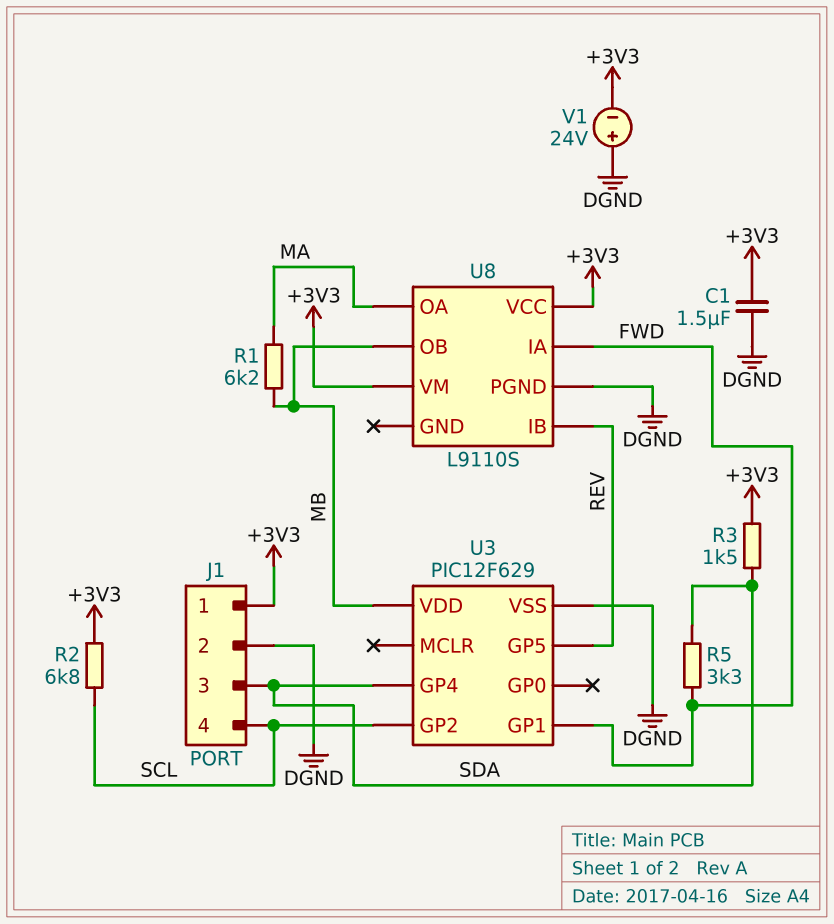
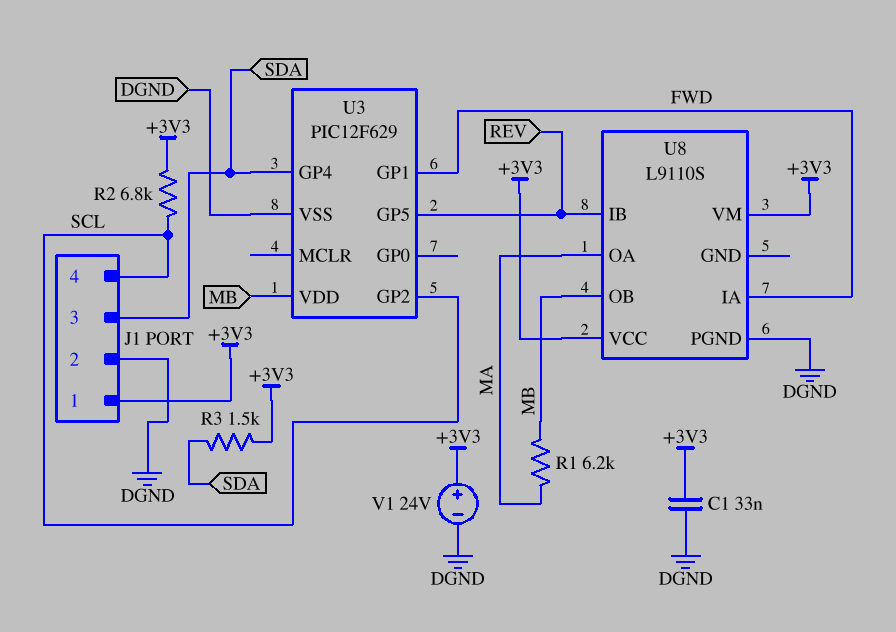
C1: 1.5uF (+3V3, DGND) -> 33nF (+3V3, DGND)
R5: 3.3k (FWD, SDA) -> none
V1: 24V (plus DGND, minus +3V3) -> 24V (plus +3V3, minus DGND)

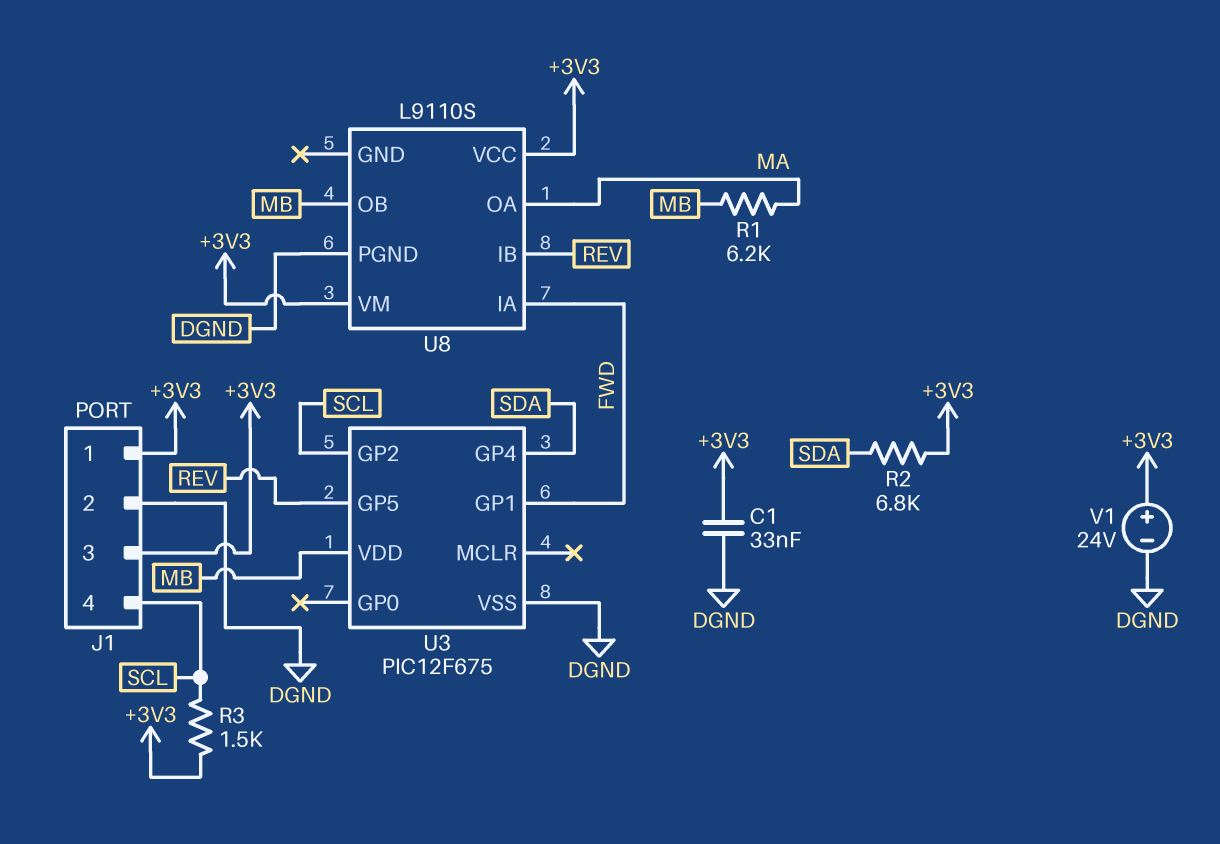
J1 pin 3: SDA -> +3V3
R2: 6.8k (+3V3, SCL) -> 6.8k (+3V3, SDA)
R3: 1.5k (+3V3, SDA) -> 1.5k (+3V3, SCL)
U3: PIC12F629 -> PIC12F675

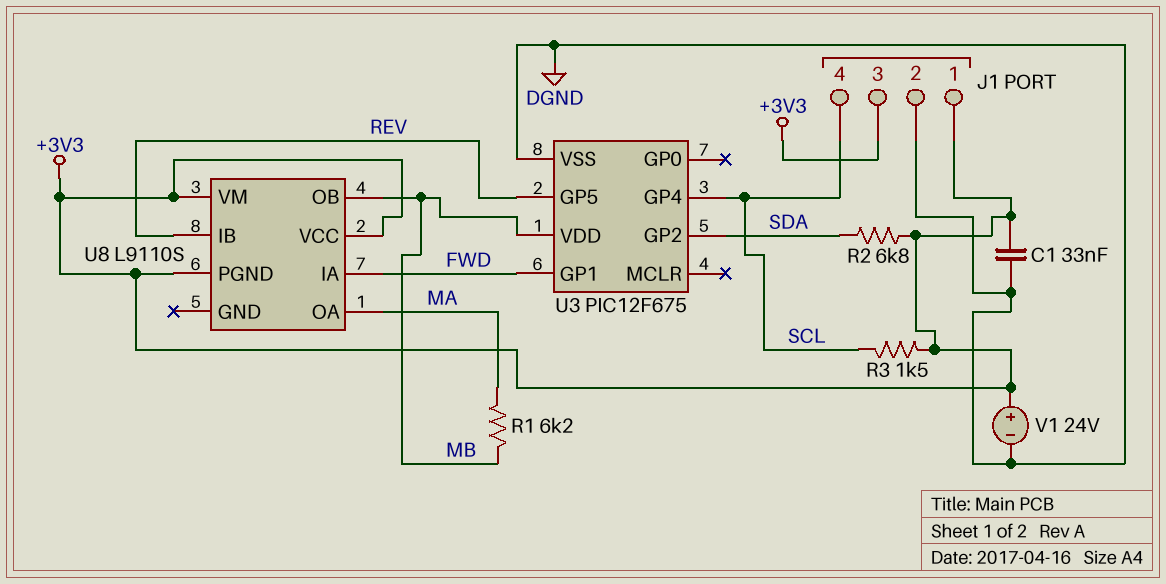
U3 pin GP2: SCL -> SDA
U3 pin GP4: SDA -> SCL
U8 pin PGND: DGND -> +3V3

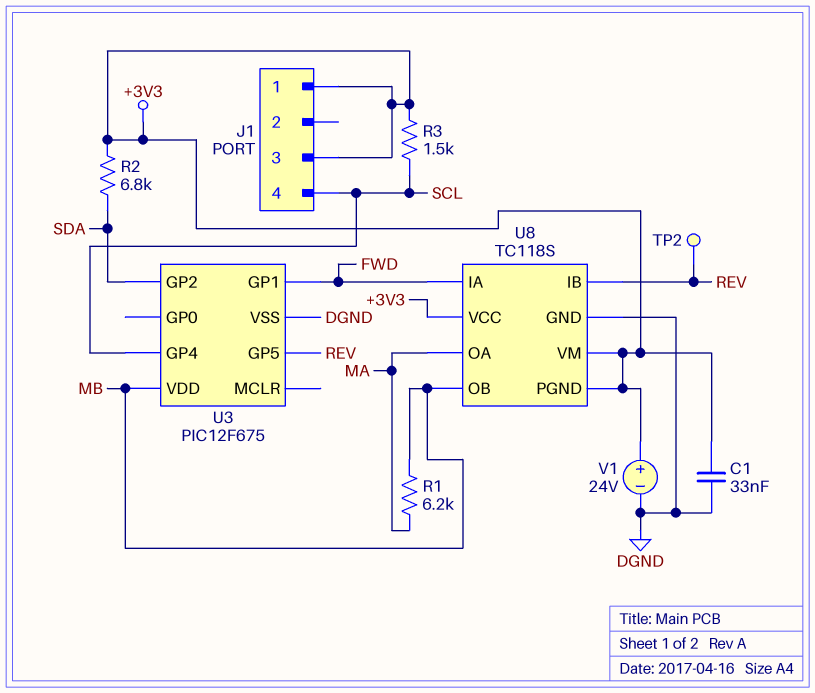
J1 pin 2: DGND -> none
TP2: none -> test point (REV)
U8: L9110S -> TC118S
U8 pin GND: none -> DGND

